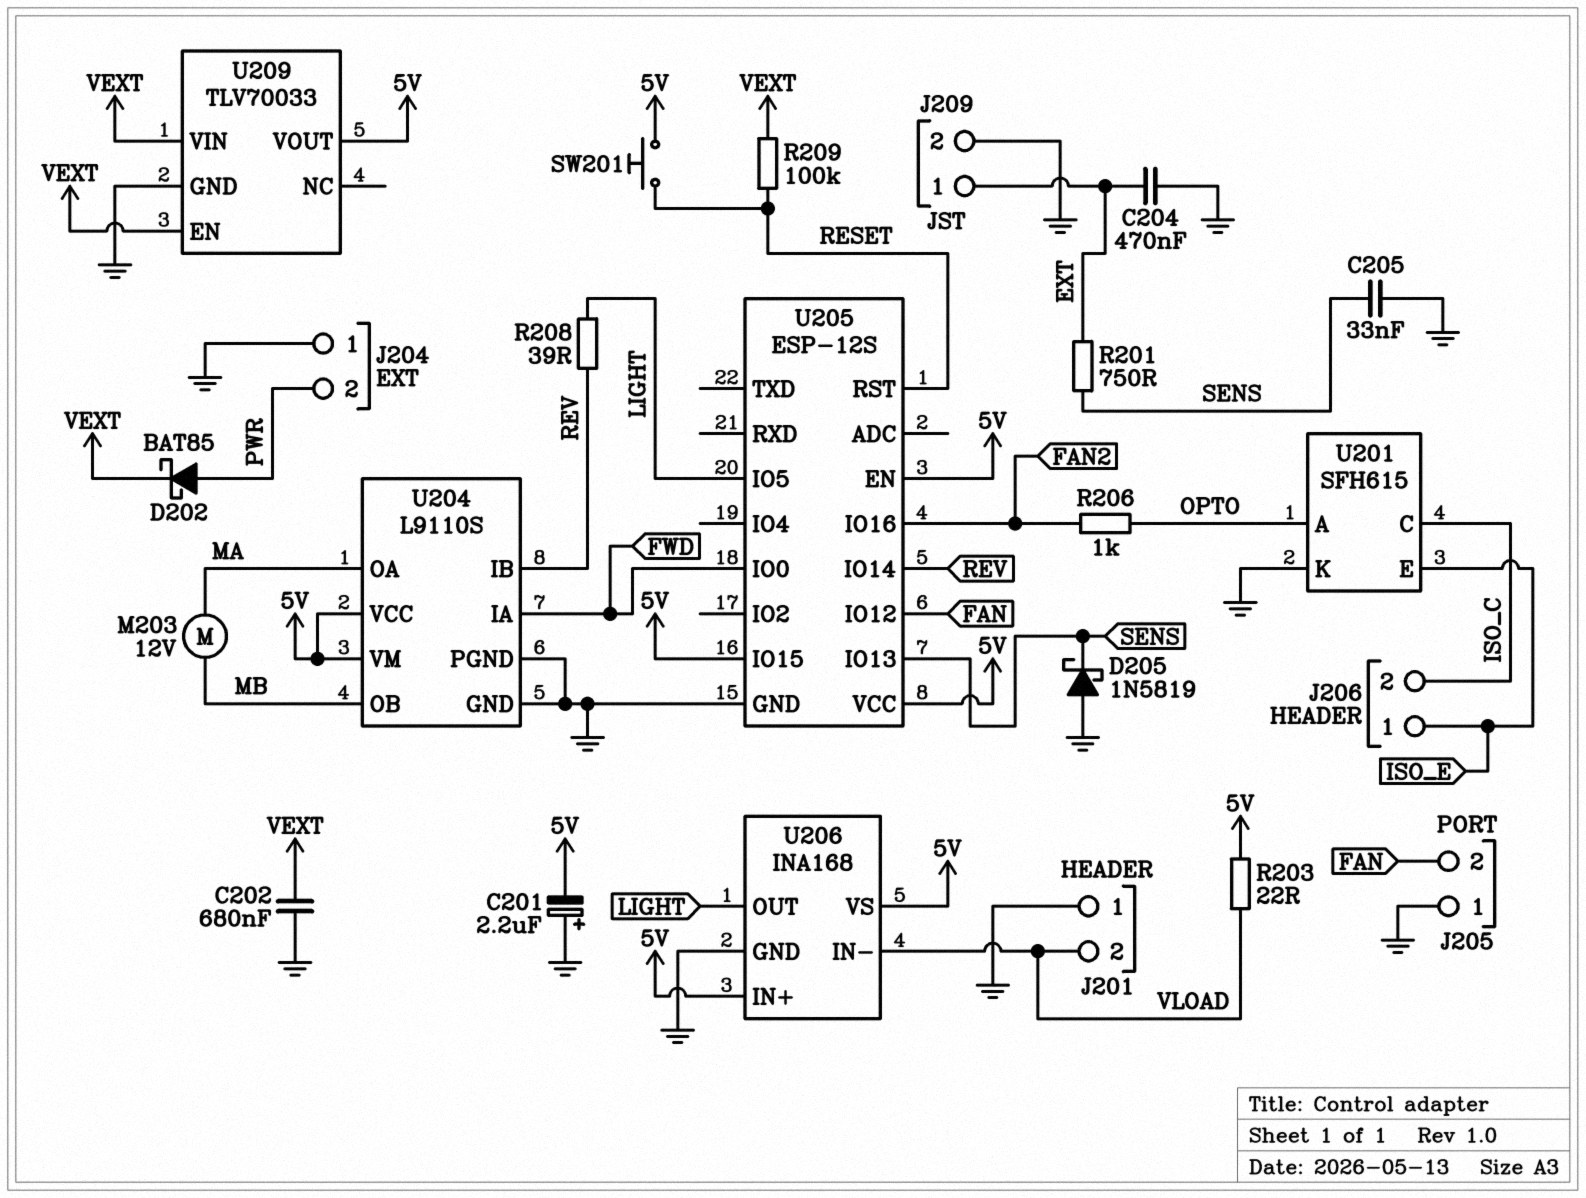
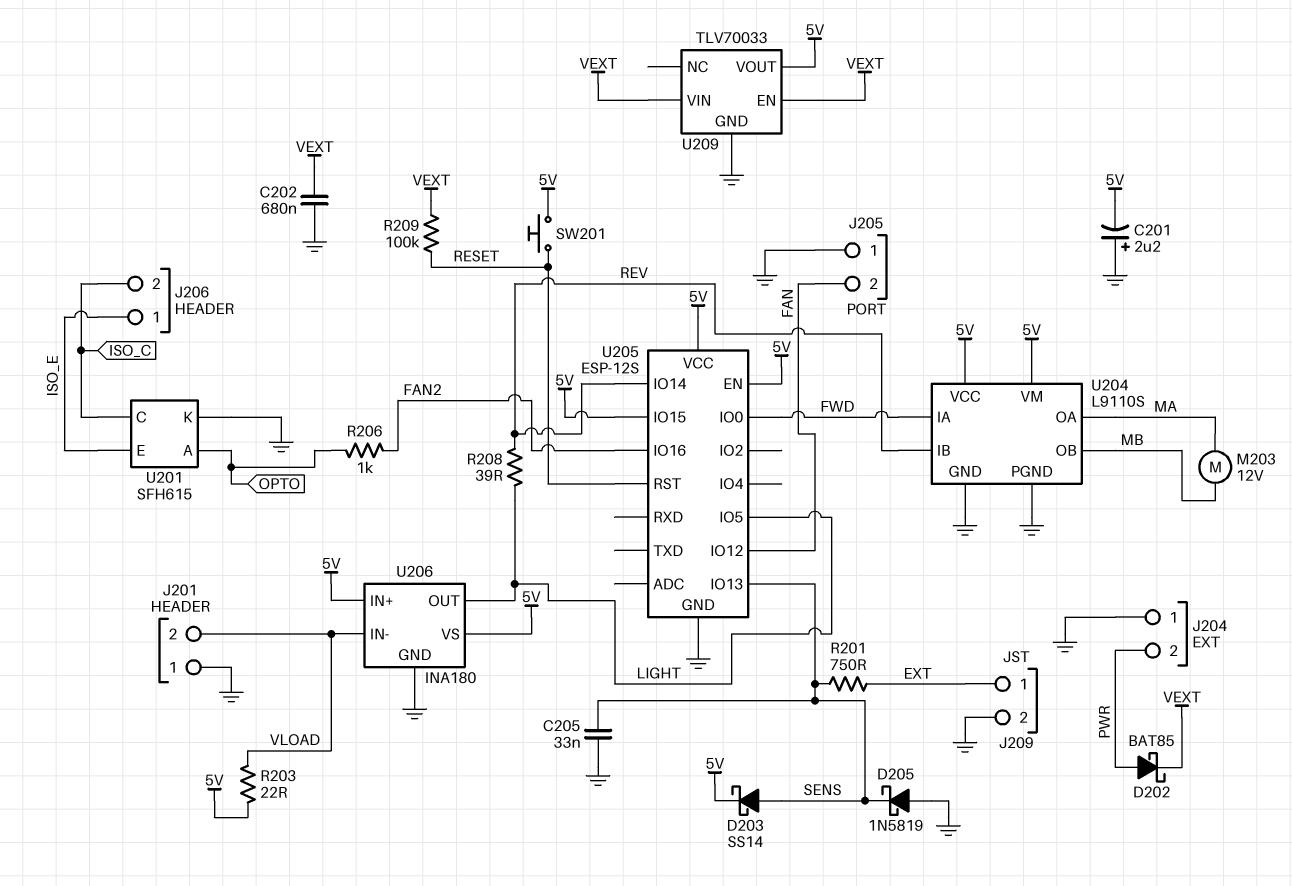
C204: 470nF (EXT, GND) -> none
D203: none -> schottky SS14 (A SENS, K 5V)
U206: INA168 -> INA180

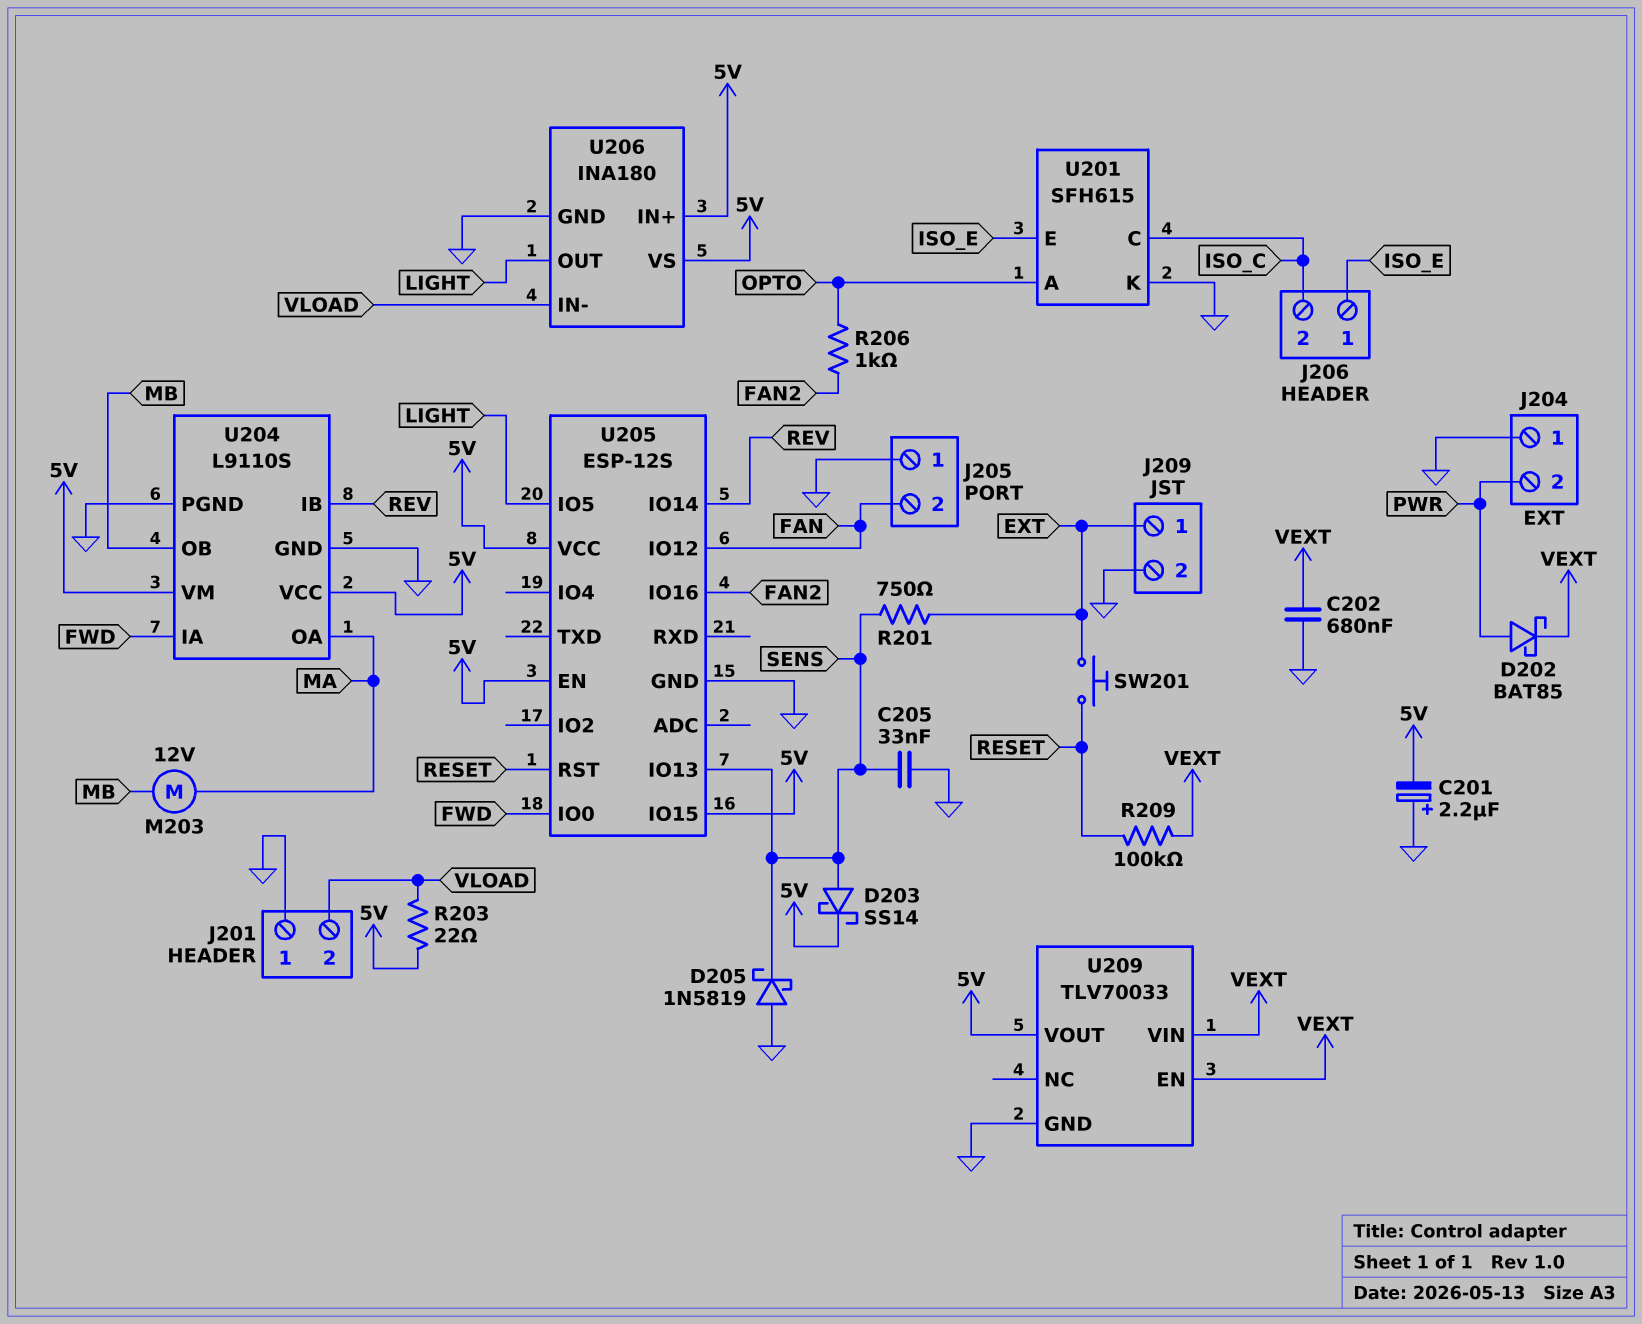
R208: 39 (LIGHT, REV) -> none
SW201: button (5V, RESET) -> button (EXT, RESET)

